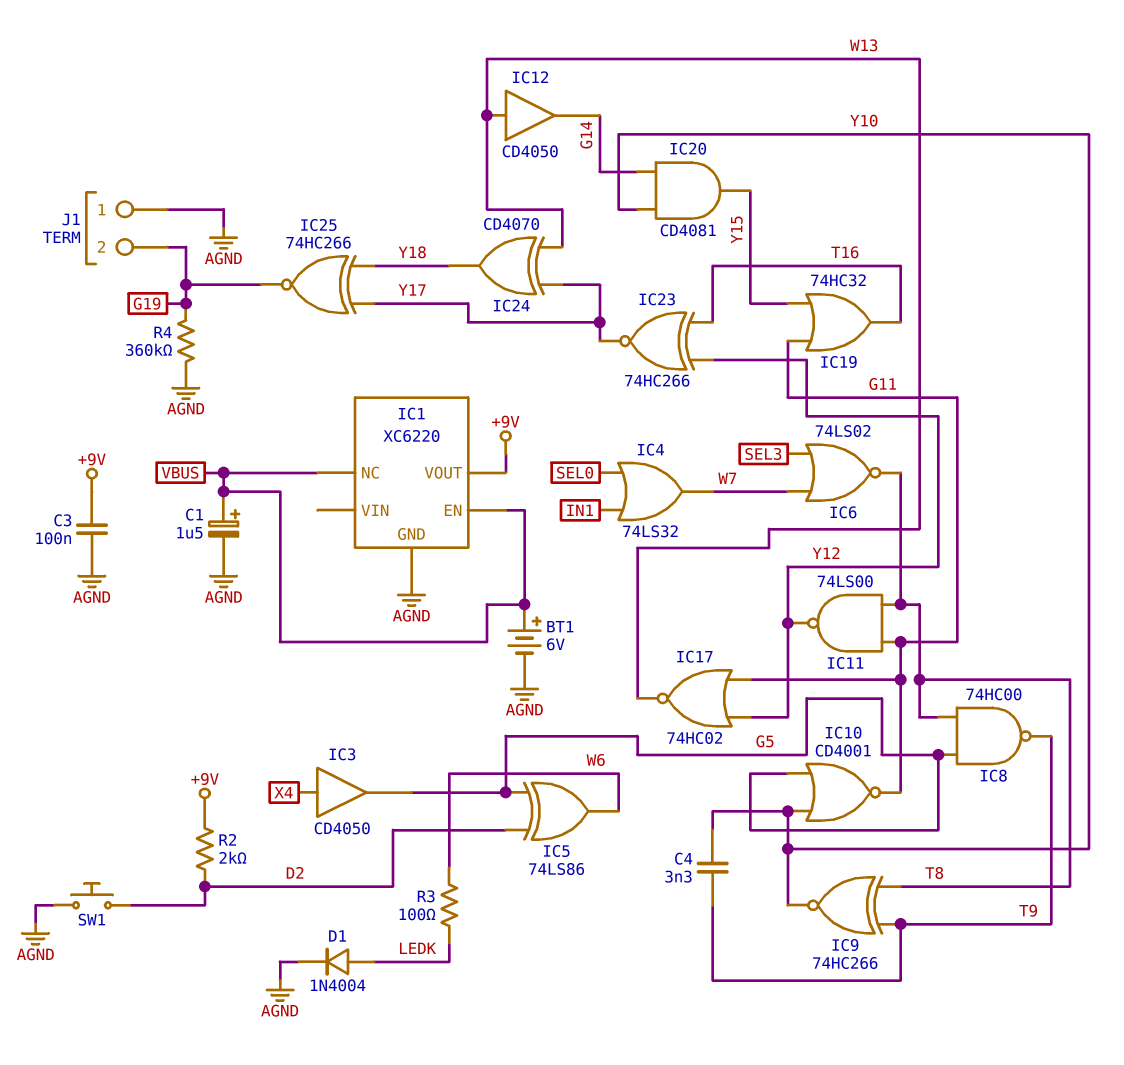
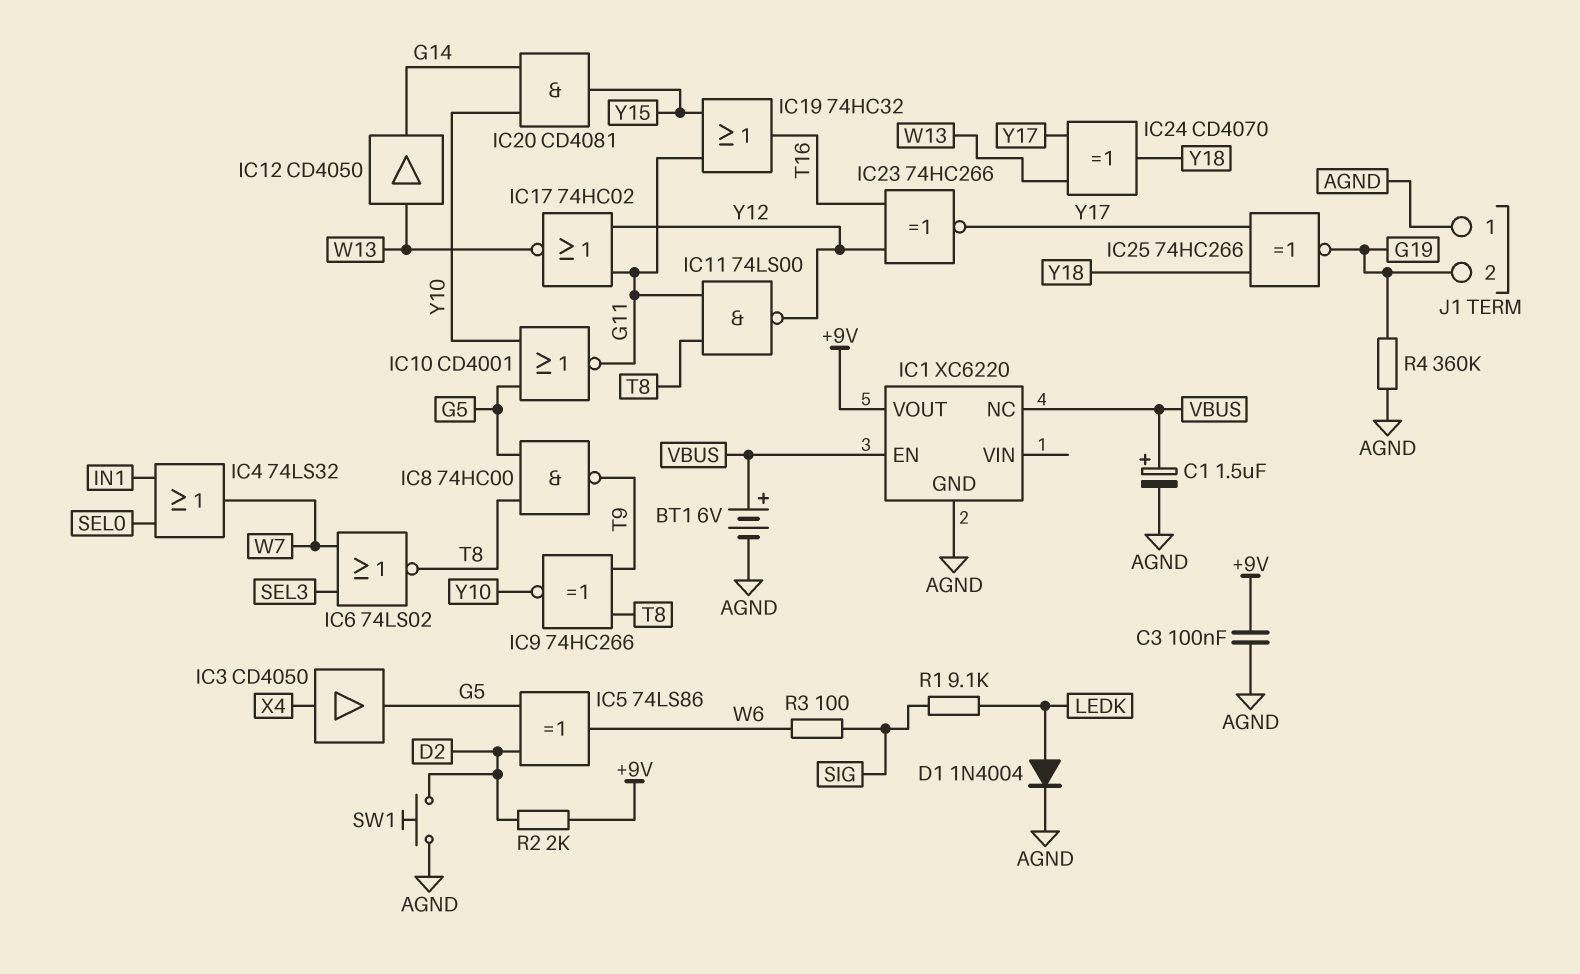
C4: 3.3nF (T9, Y10) -> none
R1: none -> 9.1k (LEDK, SIG)
R3: 100 (LEDK, W6) -> 100 (SIG, W6)

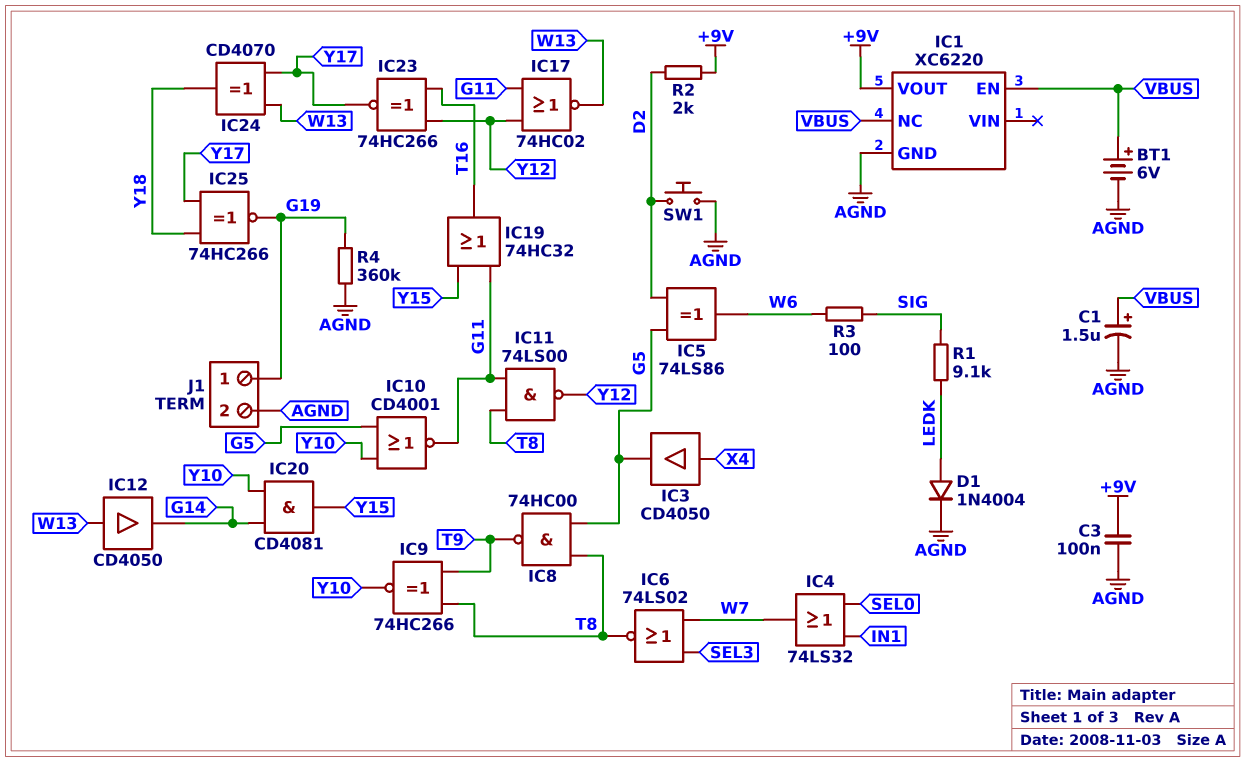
J1 pin 1: AGND -> G19
J1 pin 2: G19 -> AGND

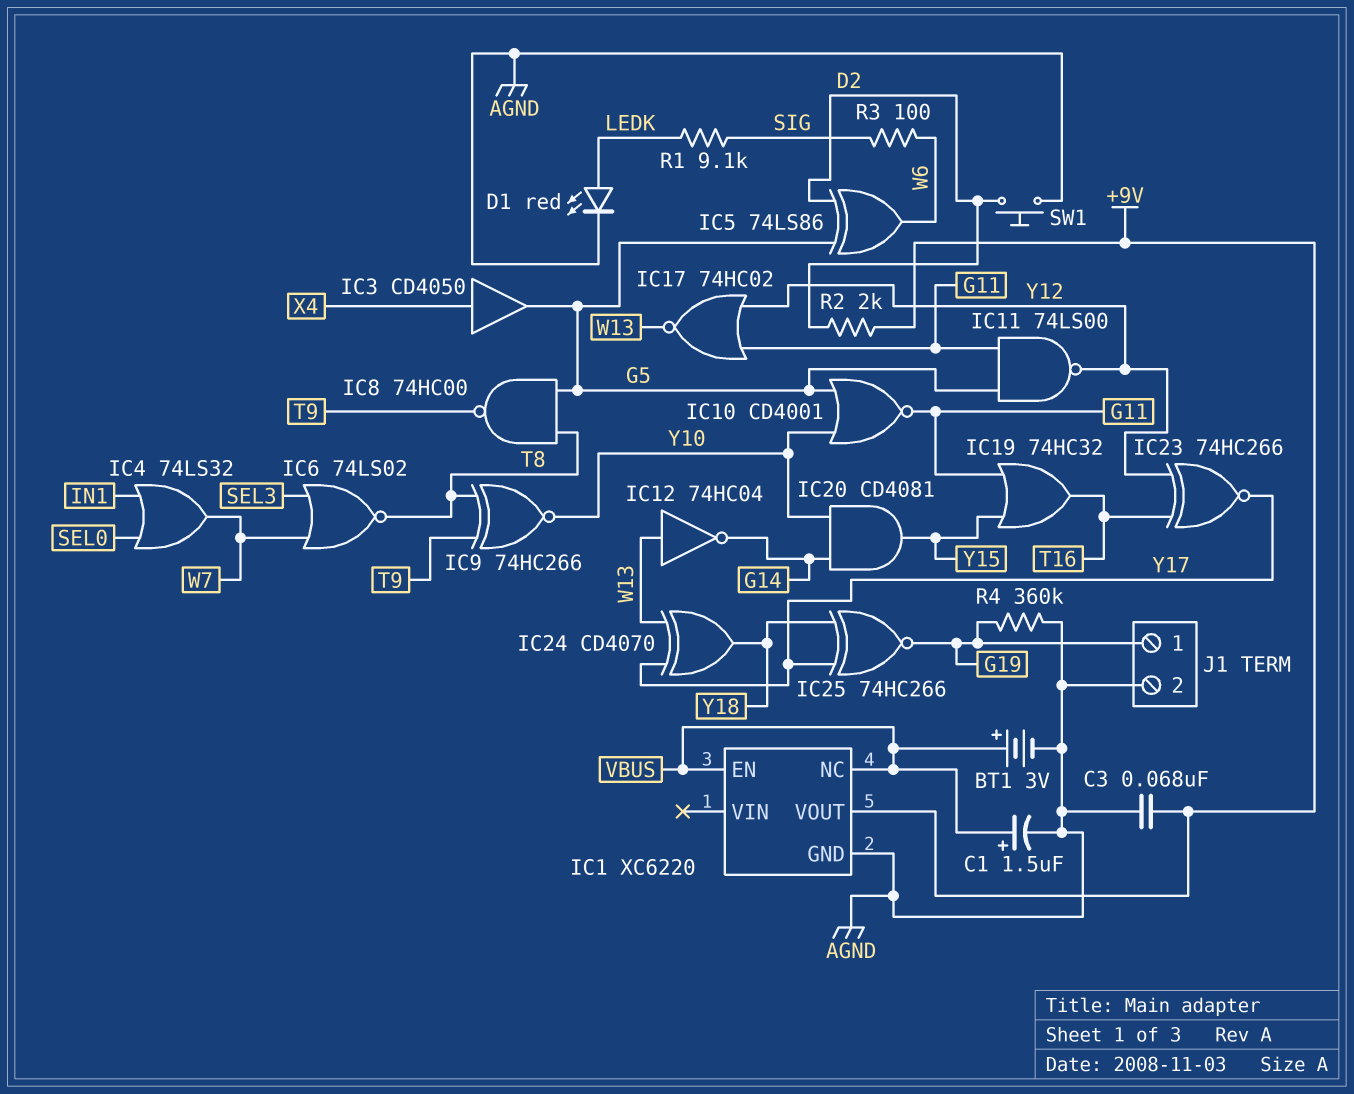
BT1: 6V (plus VBUS, minus AGND) -> 3V (plus VBUS, minus AGND)
C3: 100nF (+9V, AGND) -> 68nF (+9V, AGND)
D1: diode 1N4004 (A LEDK, K AGND) -> LED red (A LEDK, K AGND)
IC11: NAND 74LS00 (in G11, in T8, out Y12) -> NAND 74LS00 (in G5, in G11, out Y12)
IC12: buffer CD4050 (in W13, out G14) -> NOT 74HC04 (in W13, out G14)

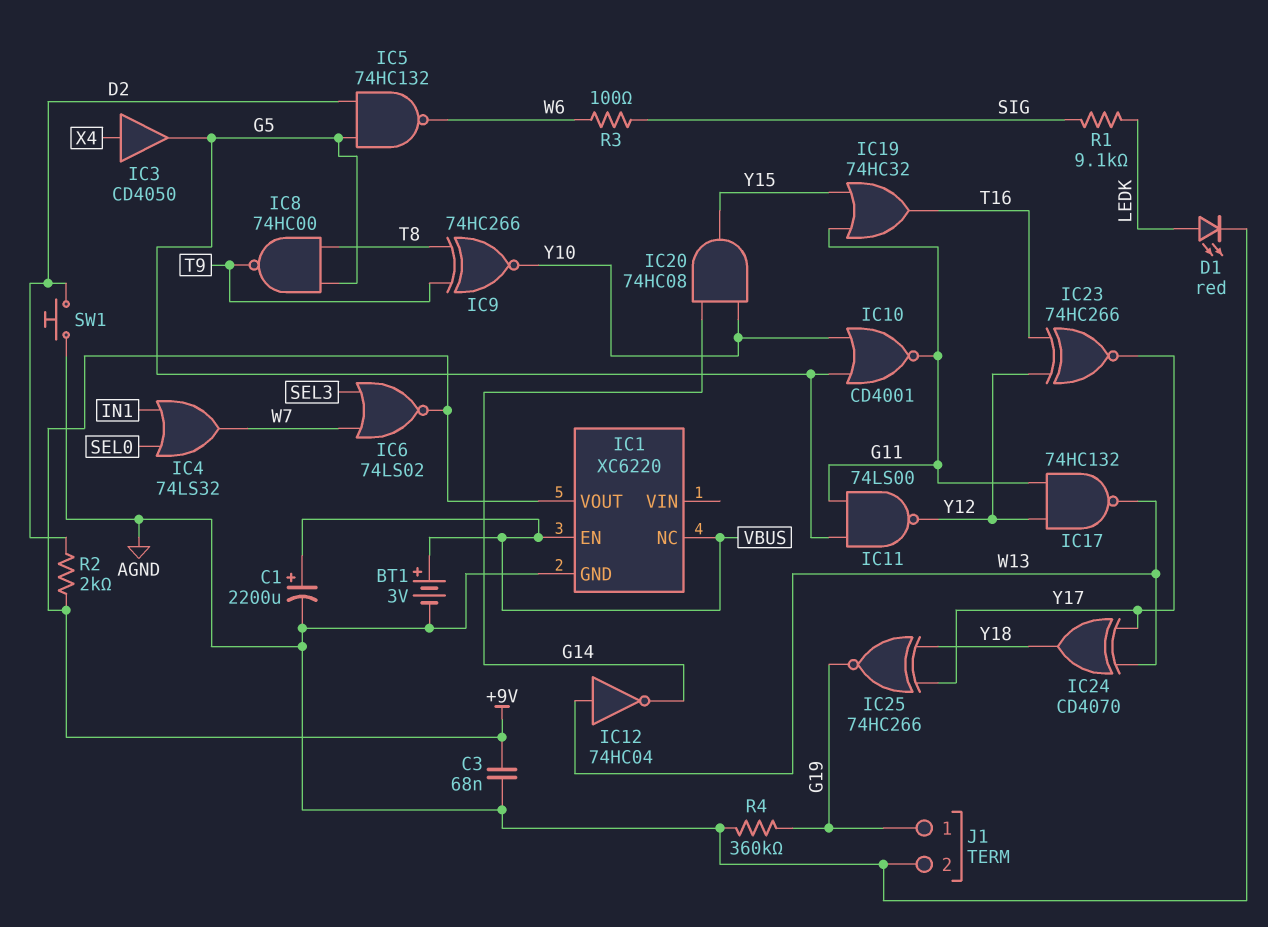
C1: 1.5uF (plus VBUS, minus AGND) -> 2200uF (plus VBUS, minus AGND)
IC5: XOR 74LS86 (in D2, in G5, out W6) -> NAND 74HC132 (in D2, in G5, out W6)
IC6: NOR 74LS02 (in SEL3, in W7, out T8) -> NOR 74LS02 (in SEL3, in W7, out +9V)
IC17: NOR 74HC02 (in G11, in Y12, out W13) -> NAND 74HC132 (in G11, in Y12, out W13)
IC20: AND CD4081 (in G14, in Y10, out Y15) -> AND 74HC08 (in G14, in Y10, out Y15)

